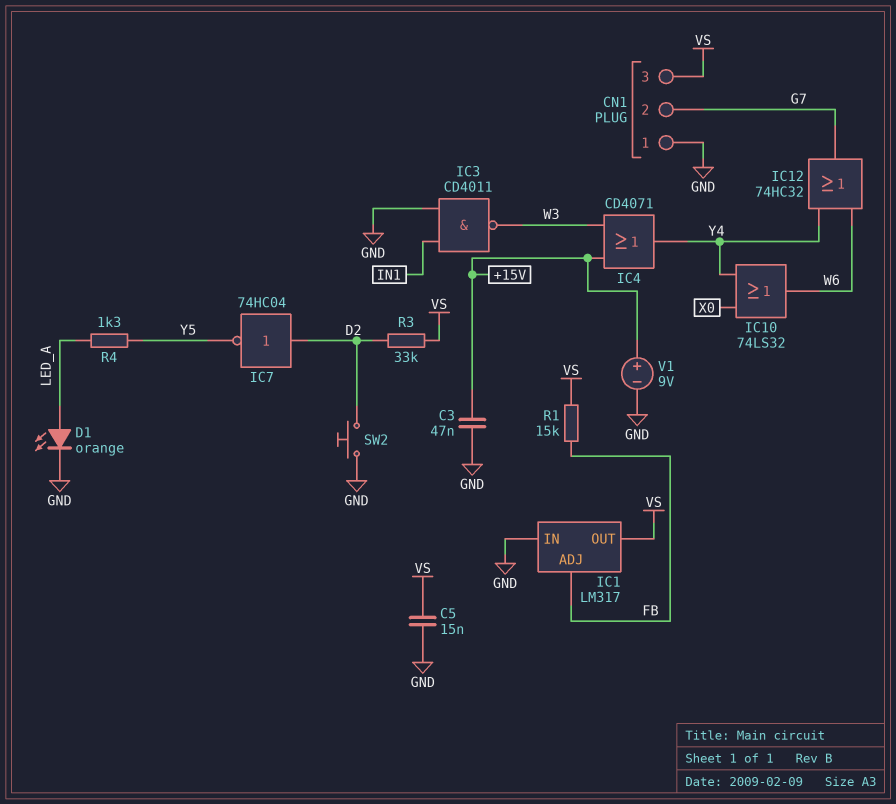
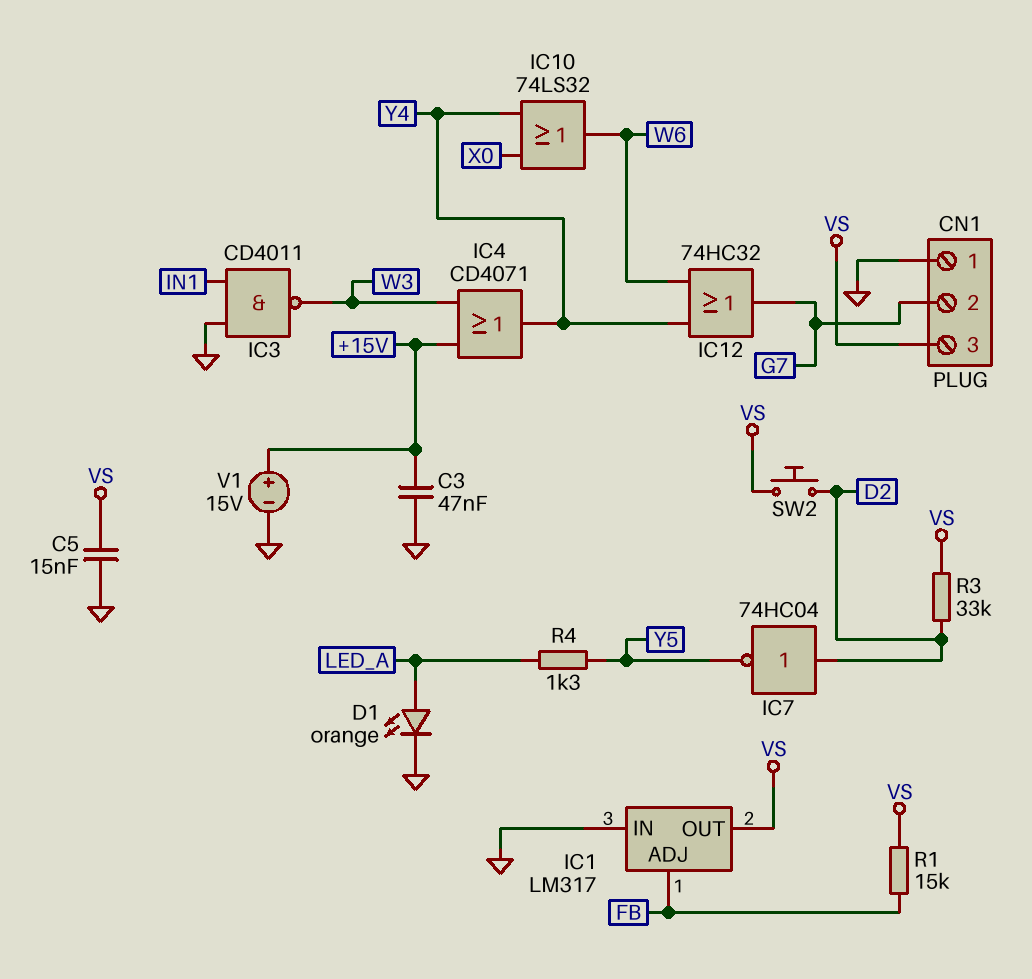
SW2: button (D2, GND) -> button (D2, VS)
V1: 9V (plus +15V, minus GND) -> 15V (plus +15V, minus GND)

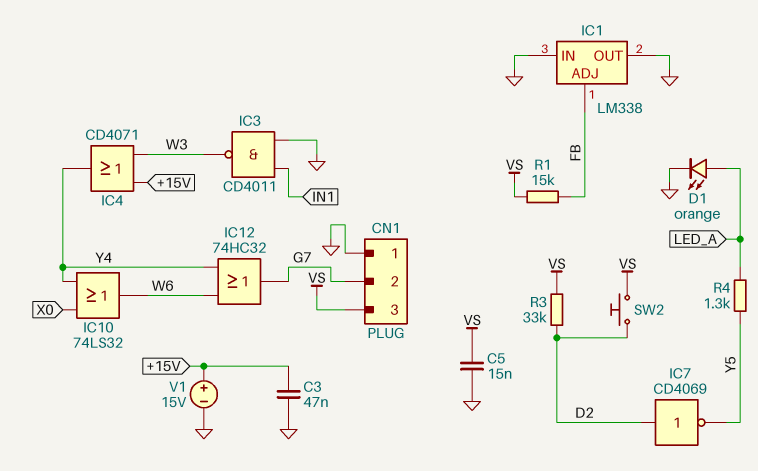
IC1: LM317 -> LM338
IC1 pin OUT: VS -> GND
IC7: NOT 74HC04 (in D2, out Y5) -> NOT CD4069 (in D2, out Y5)

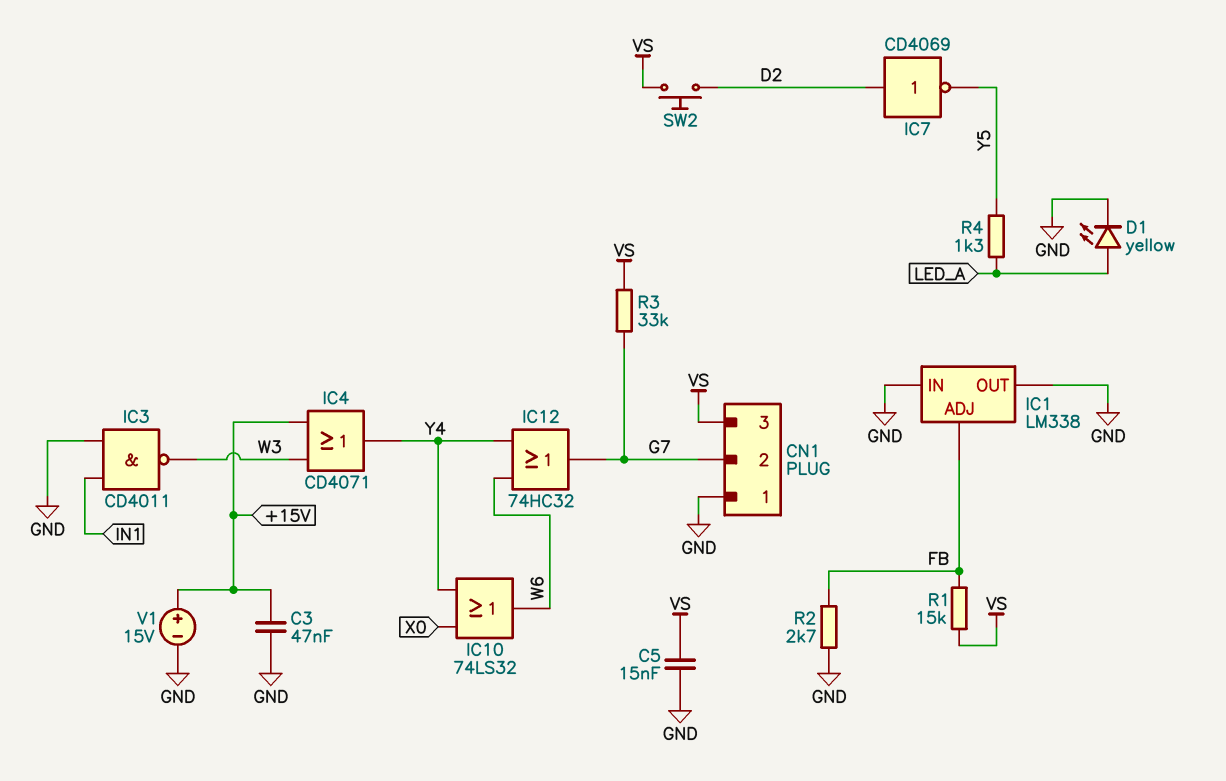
D1: LED orange (A LED_A, K GND) -> LED yellow (A LED_A, K GND)
R2: none -> 2.7k (FB, GND)
R3: 33k (D2, VS) -> 33k (G7, VS)

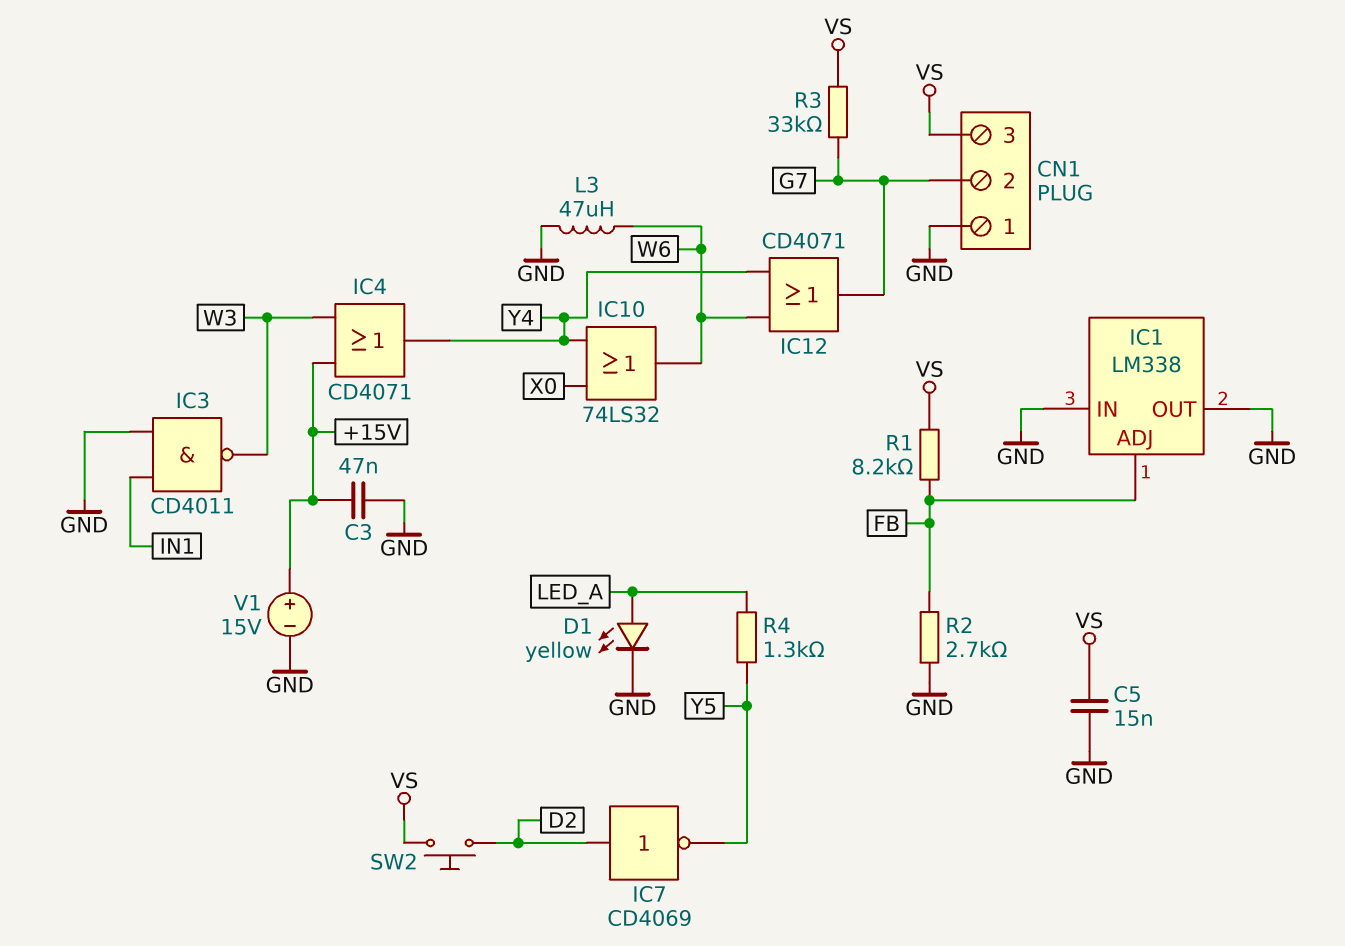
IC12: OR 74HC32 (in W6, in Y4, out G7) -> OR CD4071 (in W6, in Y4, out G7)
L3: none -> 47uH (GND, W6)
R1: 15k (FB, VS) -> 8.2k (FB, VS)

